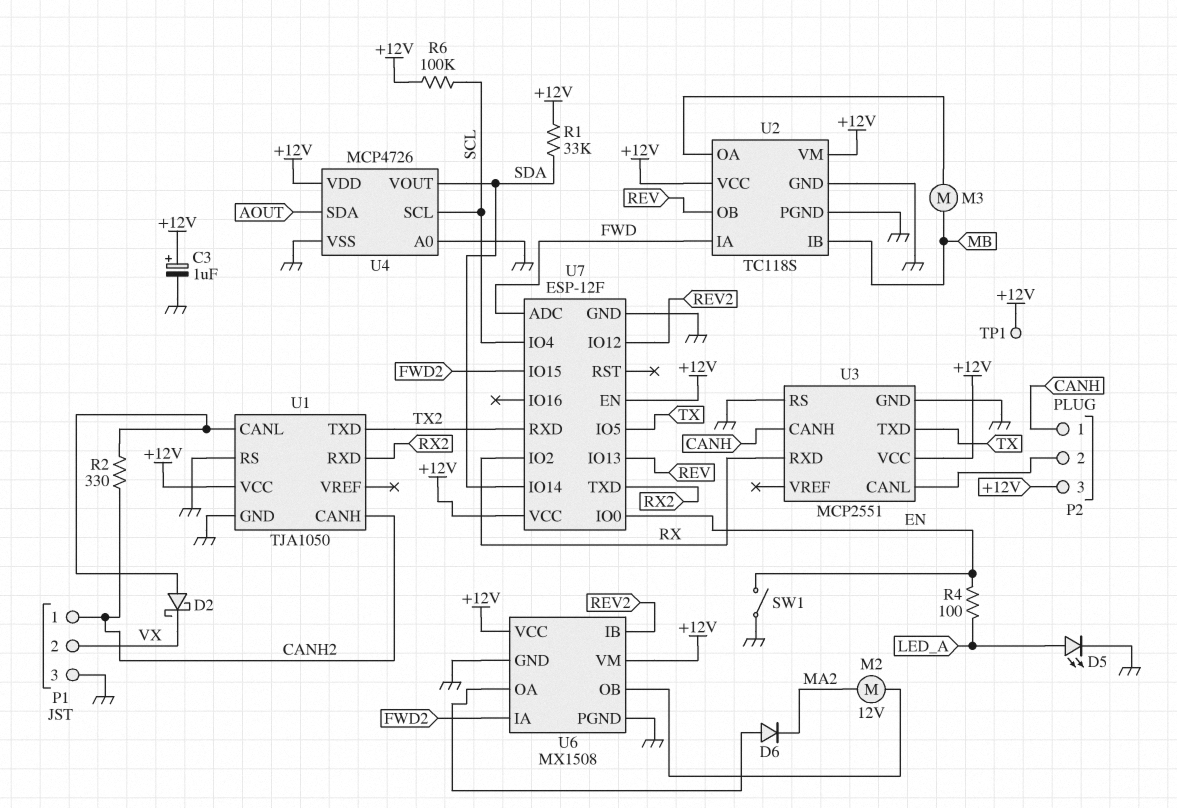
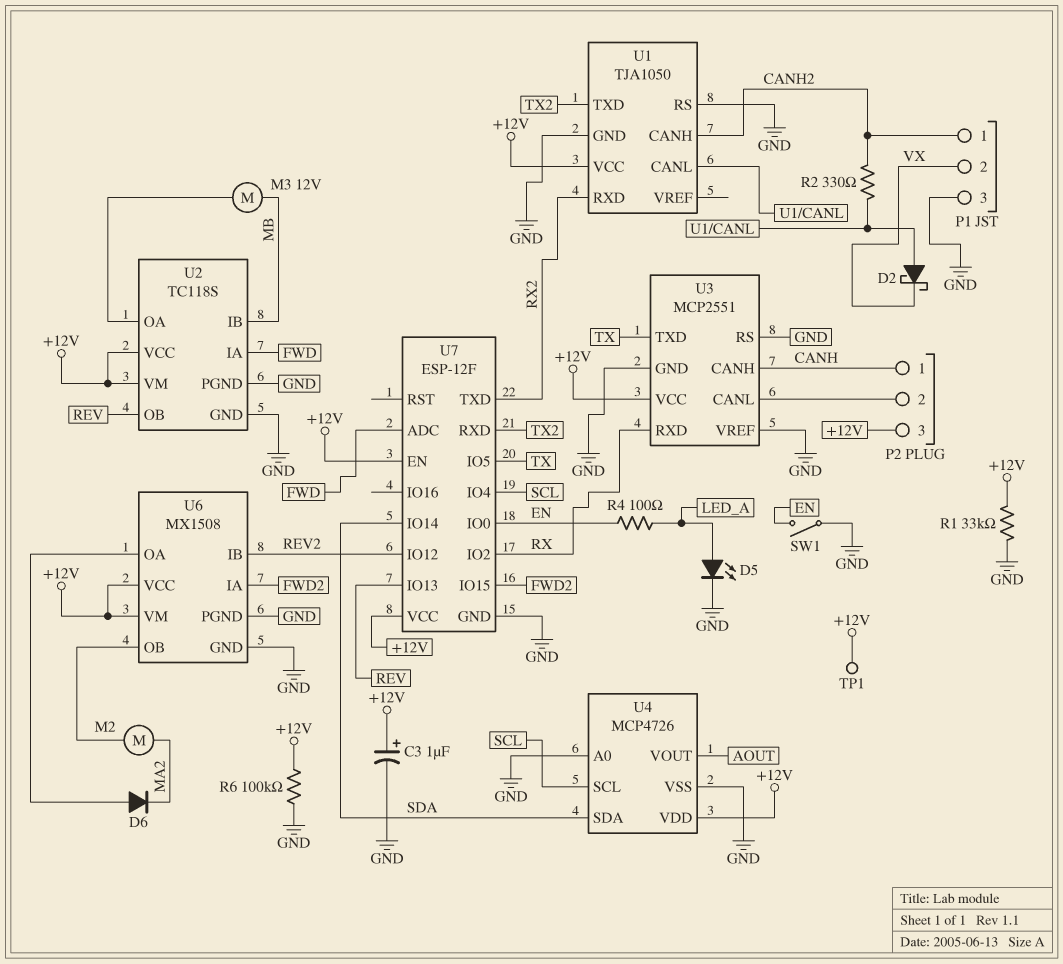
M2: motor 12V (MA2, U6/OB) -> motor (MA2, U6/OB)
M3: motor (MB, U2/OA) -> motor 12V (MB, U2/OA)
R1: 33k (+12V, SDA) -> 33k (+12V, GND)
R6: 100k (+12V, SCL) -> 100k (+12V, GND)
U3 pin VREF: none -> GND
U4 pin SDA: AOUT -> SDA
U4 pin VOUT: SDA -> AOUT

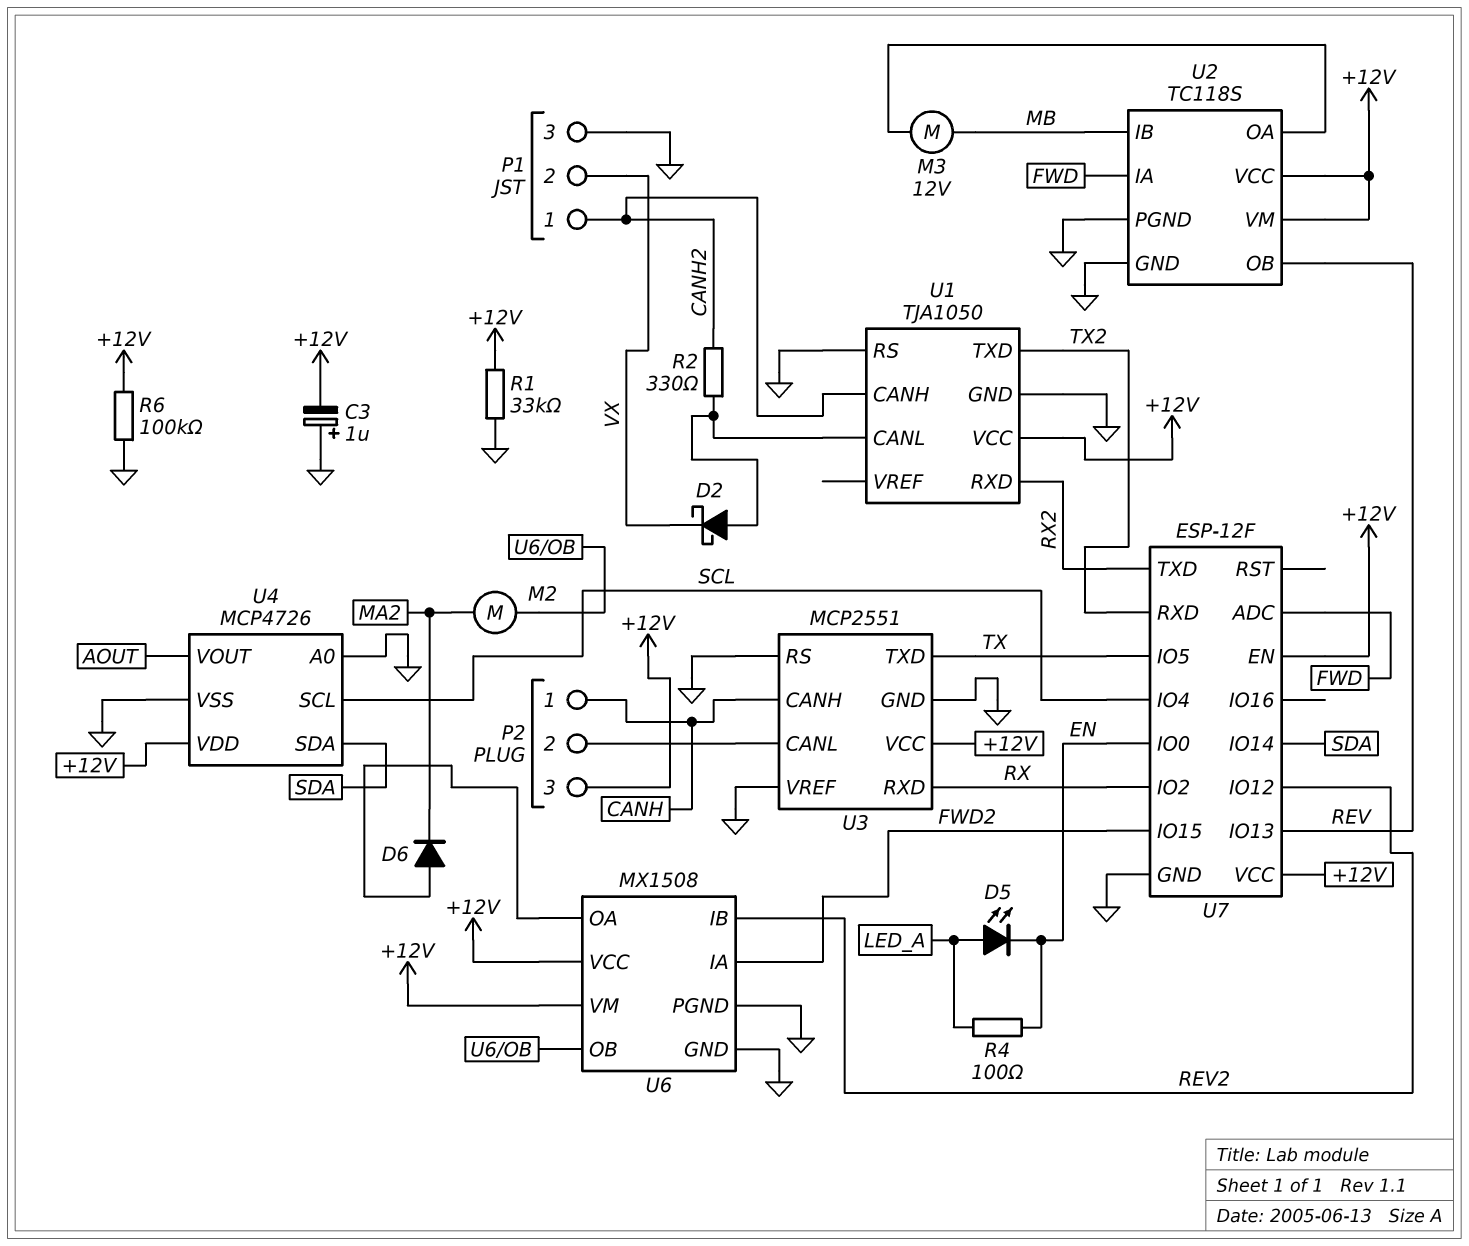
C3: 1uF (plus +12V, minus GND) -> 1uF (plus GND, minus +12V)
D5: LED (A LED_A, K GND) -> LED (A LED_A, K EN)
SW1: switch (EN, GND) -> none
TP1: test point (+12V) -> none

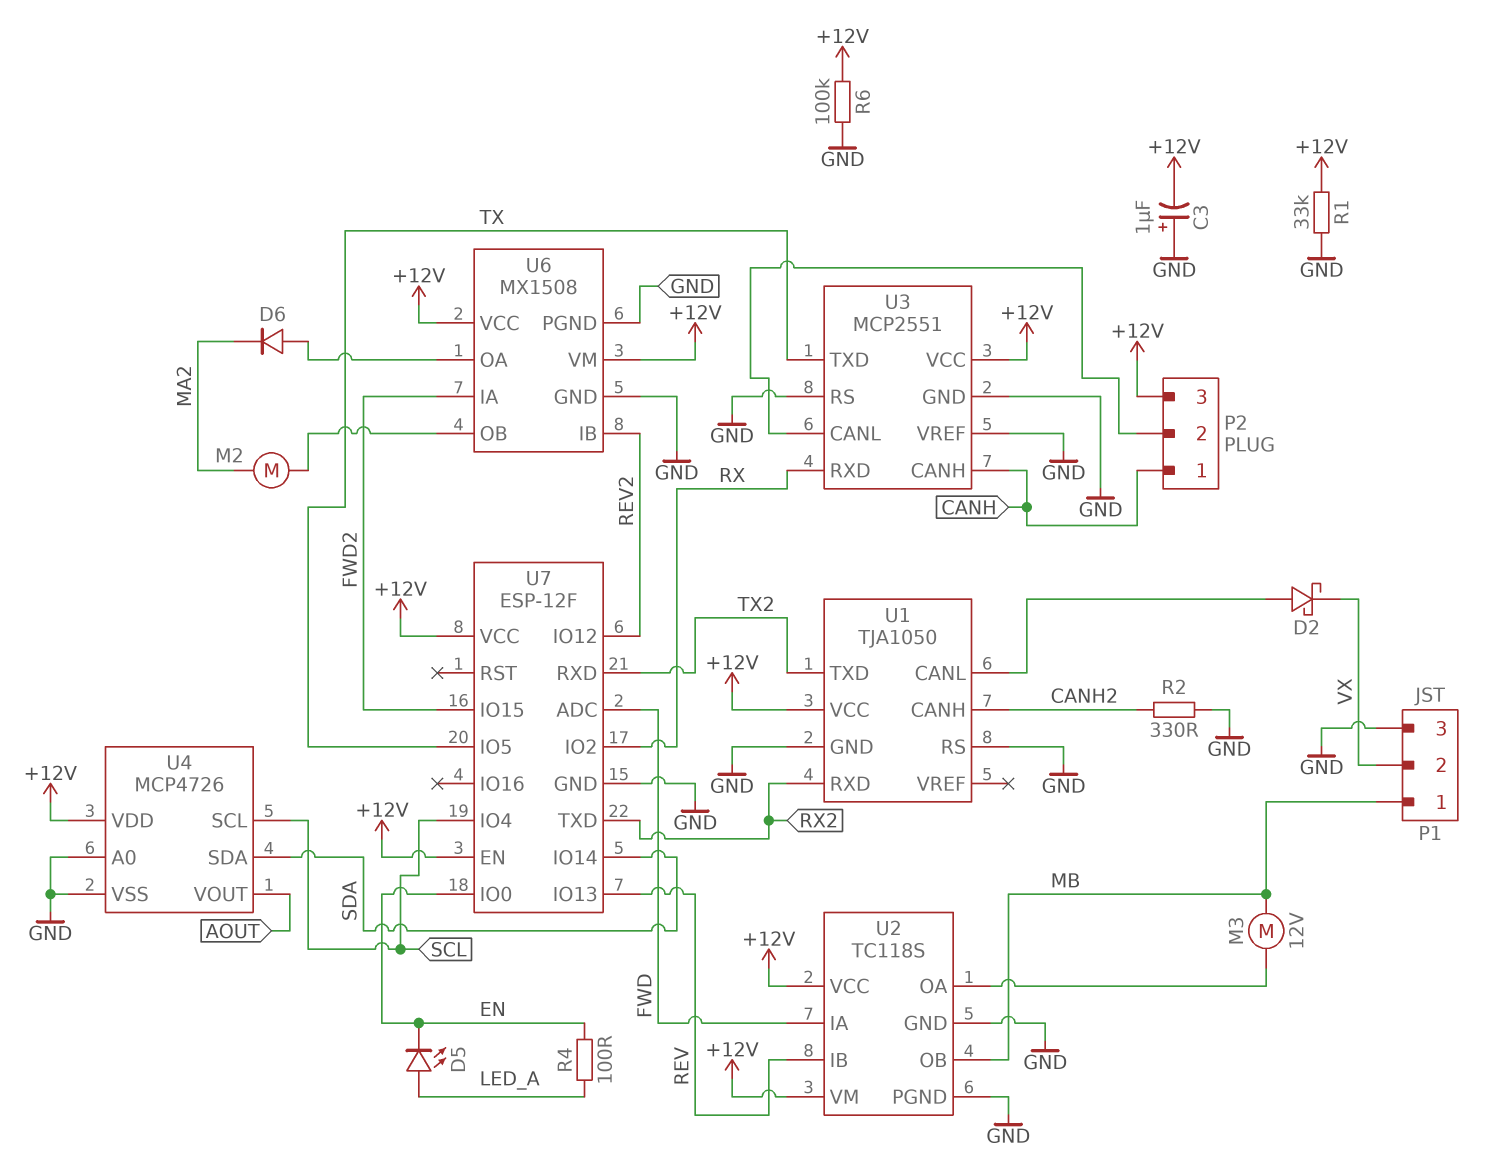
P1 pin 1: CANH2 -> MB
R2: 330 (CANH2, U1/CANL) -> 330 (CANH2, GND)
U2 pin IB: MB -> REV
U2 pin OB: REV -> MB

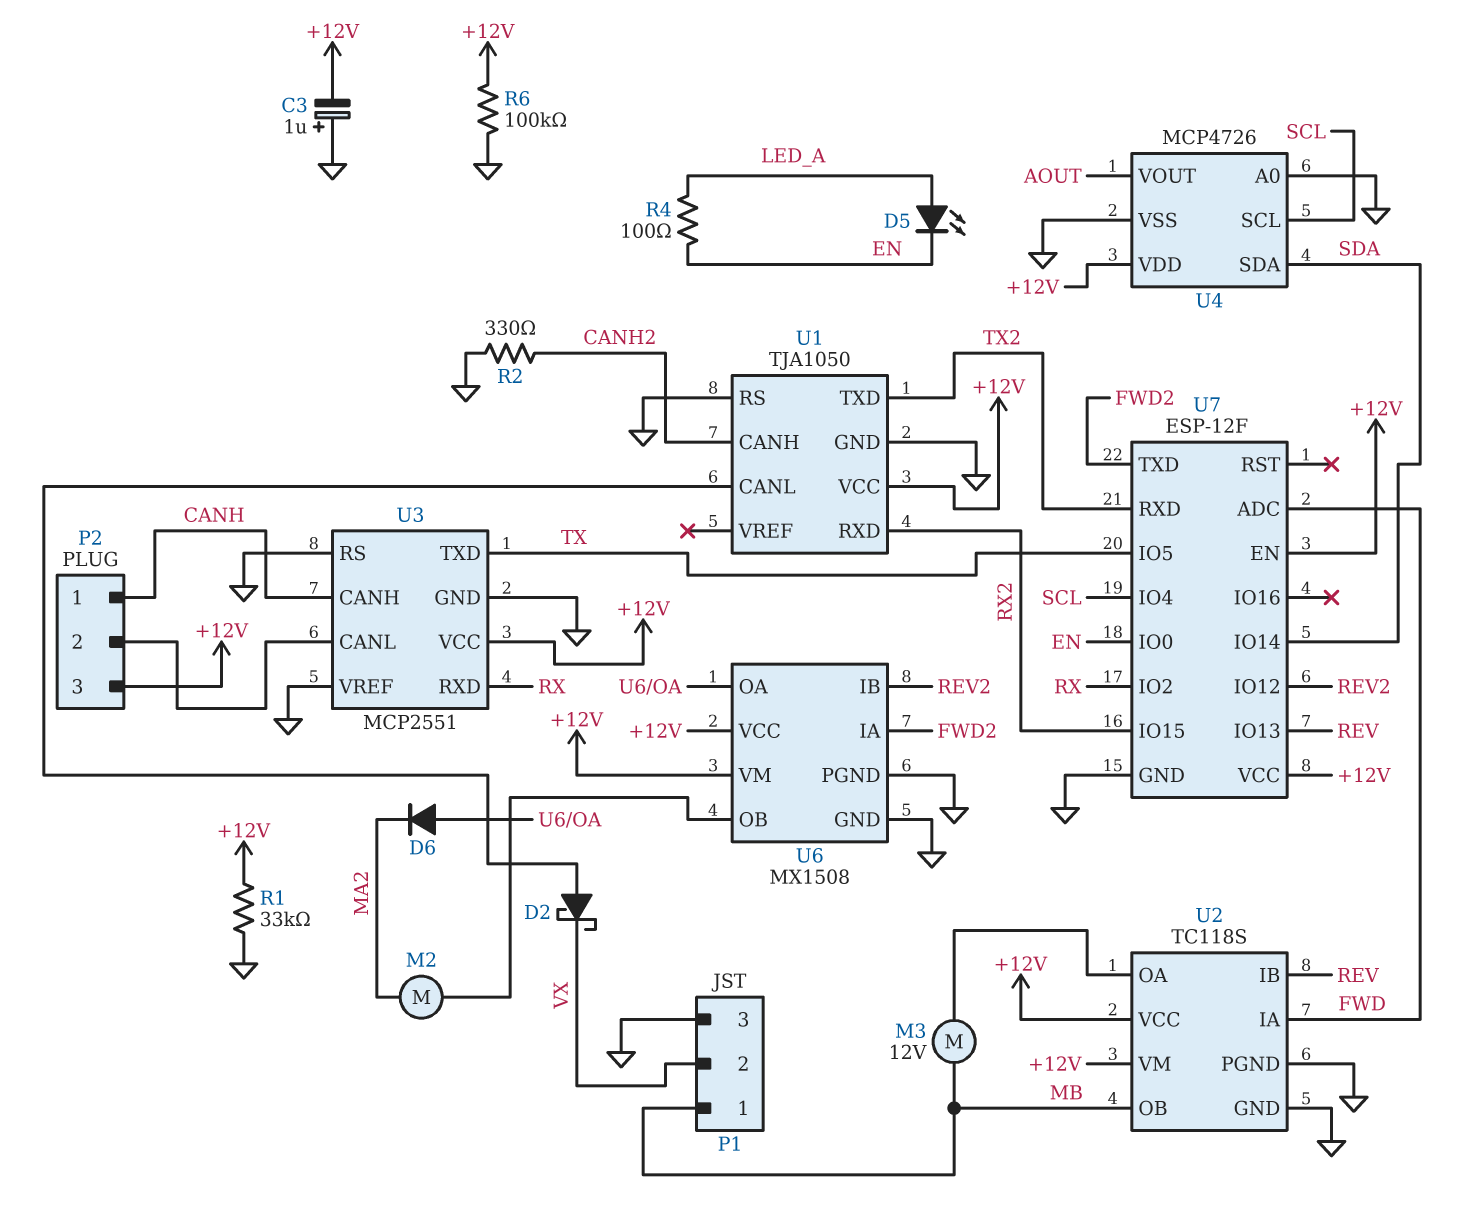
U7 pin IO15: FWD2 -> RX2
U7 pin TXD: RX2 -> FWD2

